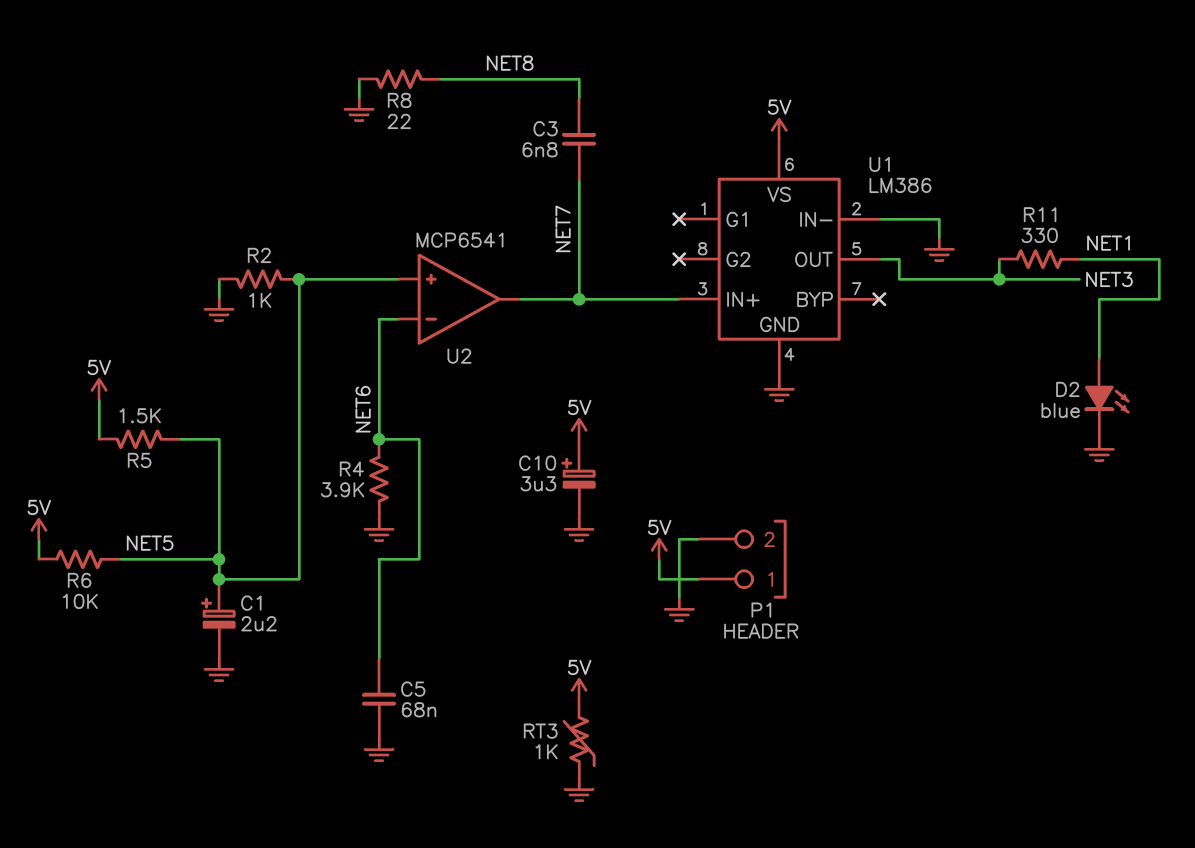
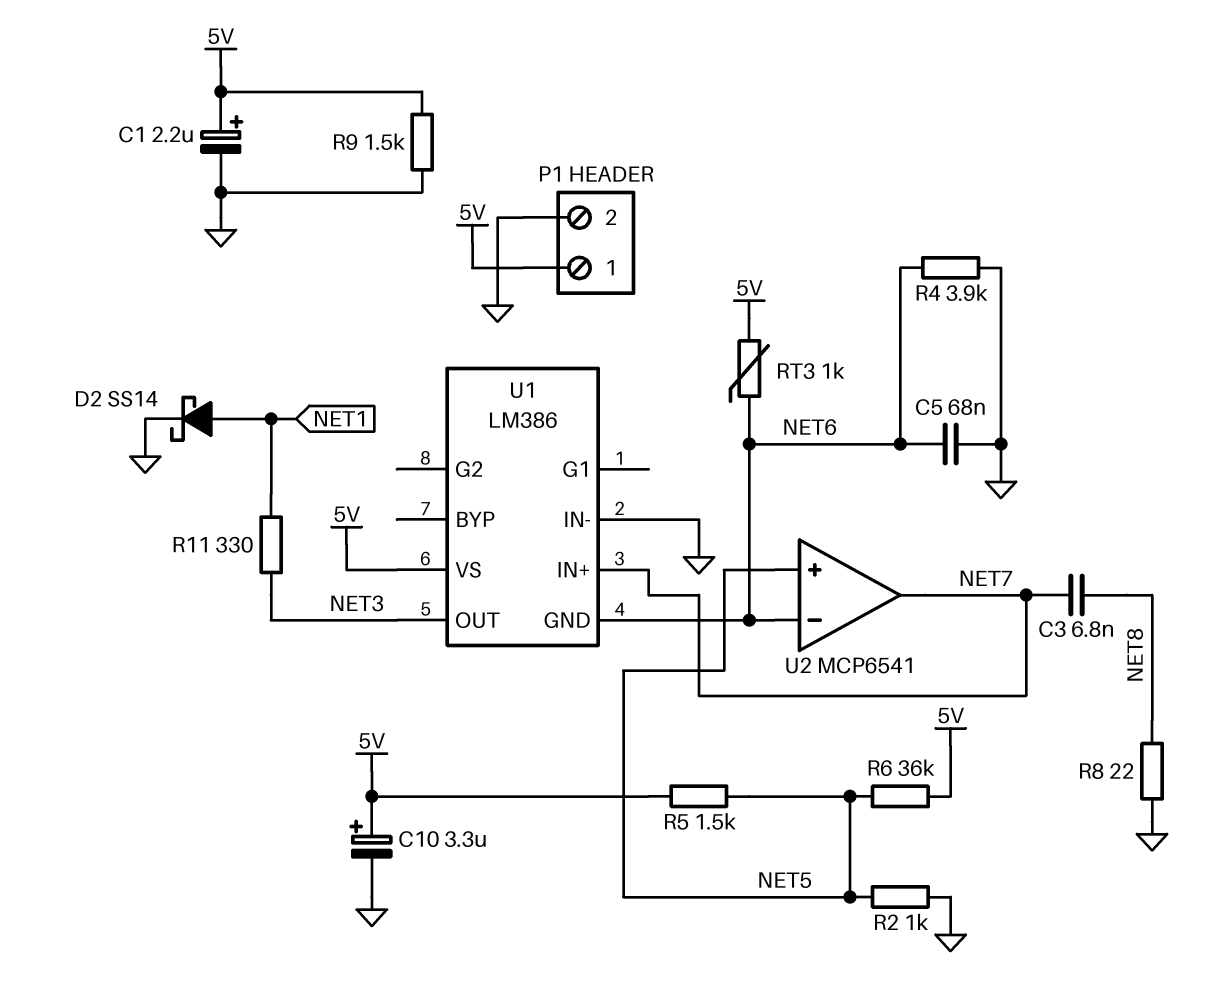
C1: 2.2uF (plus NET5, minus GND) -> 2.2uF (plus 5V, minus GND)
D2: LED blue (A NET1, K GND) -> schottky SS14 (A NET1, K GND)
R6: 10k (5V, NET5) -> 36k (5V, NET5)
R9: none -> 1.5k (5V, GND)
RT3: 1k (5V, GND) -> 1k (5V, NET6)
U1 pin GND: GND -> NET6

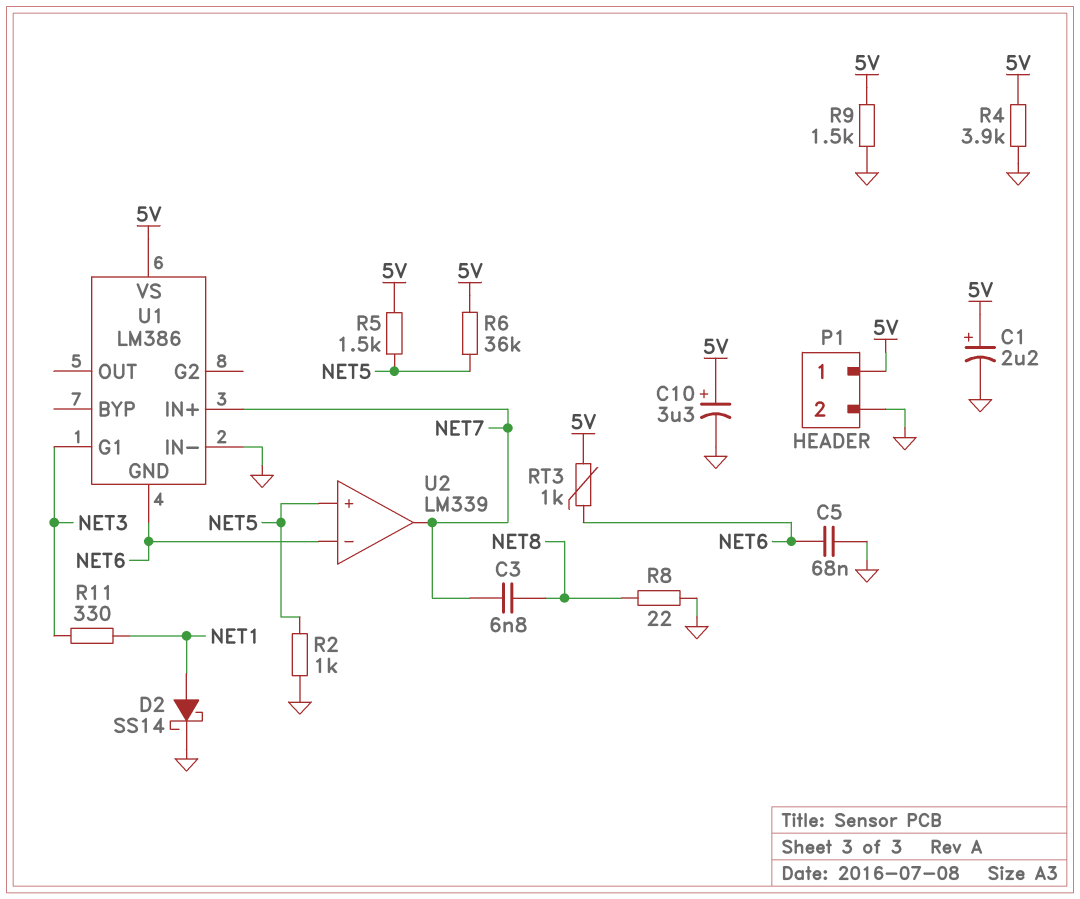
R4: 3.9k (GND, NET6) -> 3.9k (5V, GND)
U1 pin G1: none -> NET3
U1 pin OUT: NET3 -> none
U2: MCP6541 -> LM339

